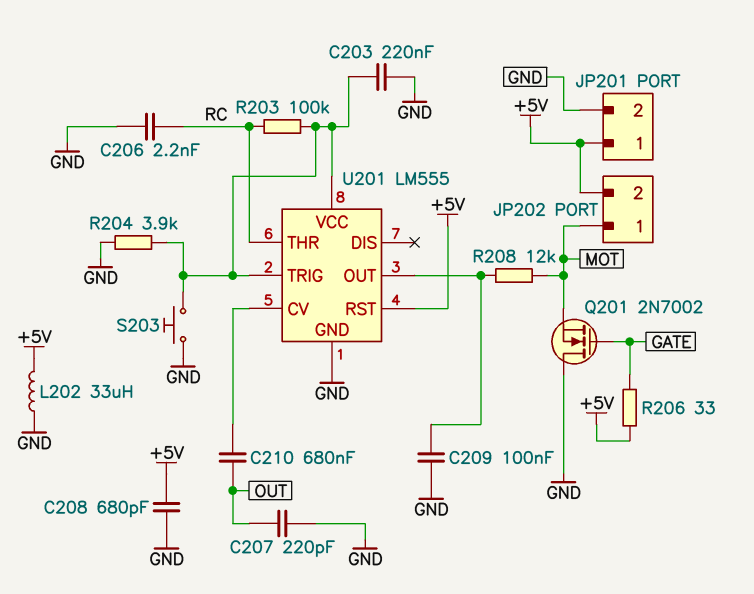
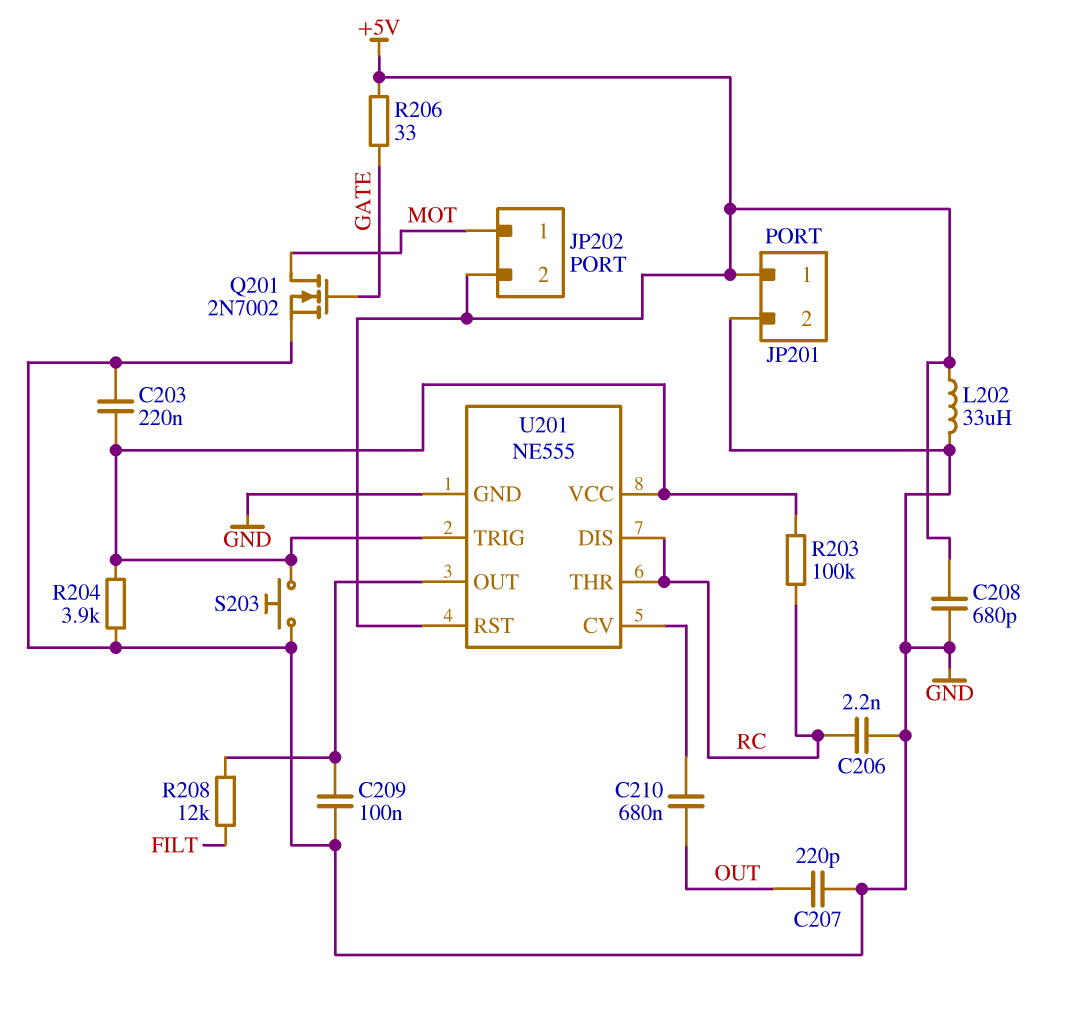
Q201: NMOS 2N7002 (G GATE, D GND, S MOT) -> NMOS 2N7002 (G GATE, D MOT, S GND)
R208: 12k (MOT, U201/OUT) -> 12k (FILT, U201/OUT)
U201: LM555 -> NE555
U201 pin DIS: none -> RC

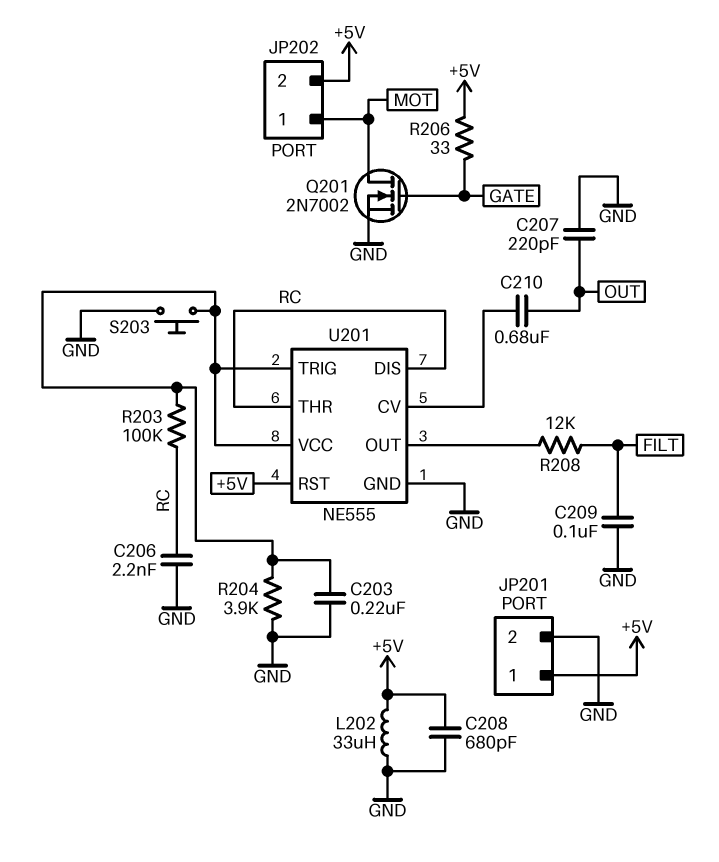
C209: 100nF (GND, U201/OUT) -> 100nF (FILT, GND)

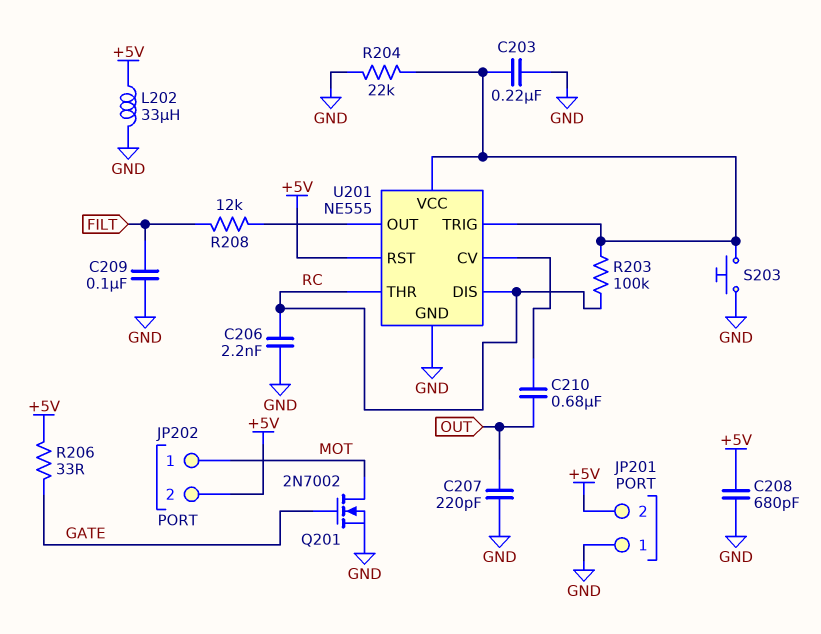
JP201 pin 1: +5V -> GND
JP201 pin 2: GND -> +5V
R204: 3.9k (GND, U201/TRIG) -> 22k (GND, U201/TRIG)

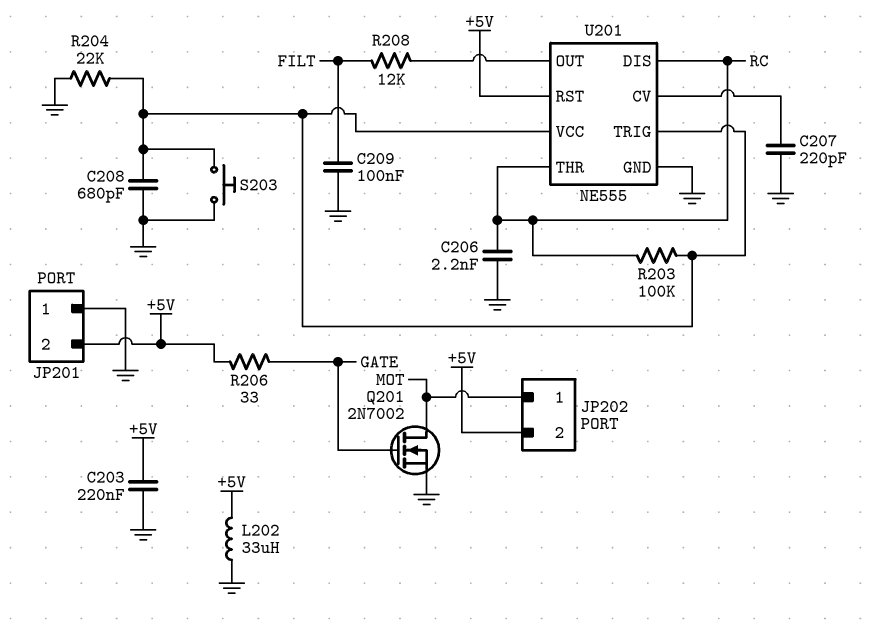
C203: 220nF (GND, U201/TRIG) -> 220nF (+5V, GND)
C207: 220pF (GND, OUT) -> 220pF (GND, U201/CV)
C208: 680pF (+5V, GND) -> 680pF (GND, U201/TRIG)
C210: 680nF (OUT, U201/CV) -> none

